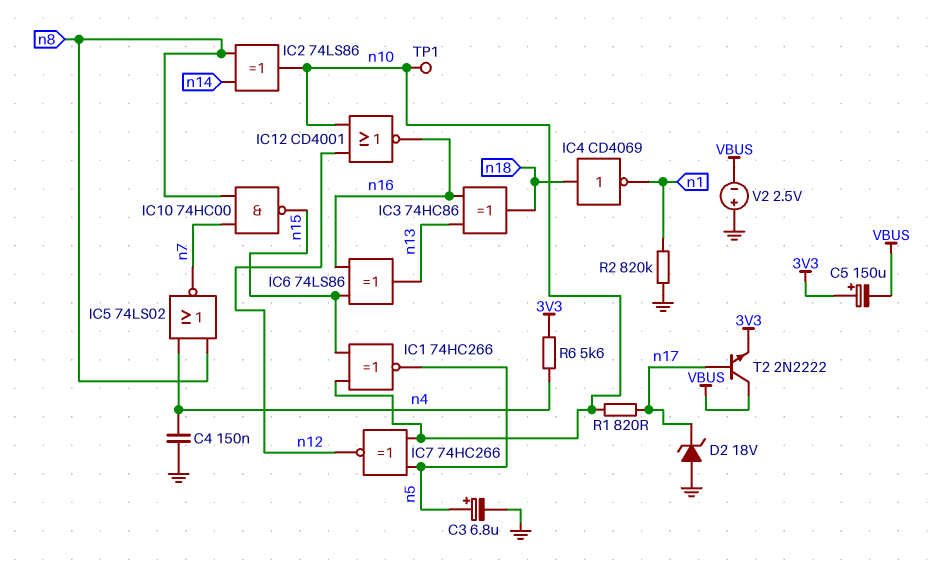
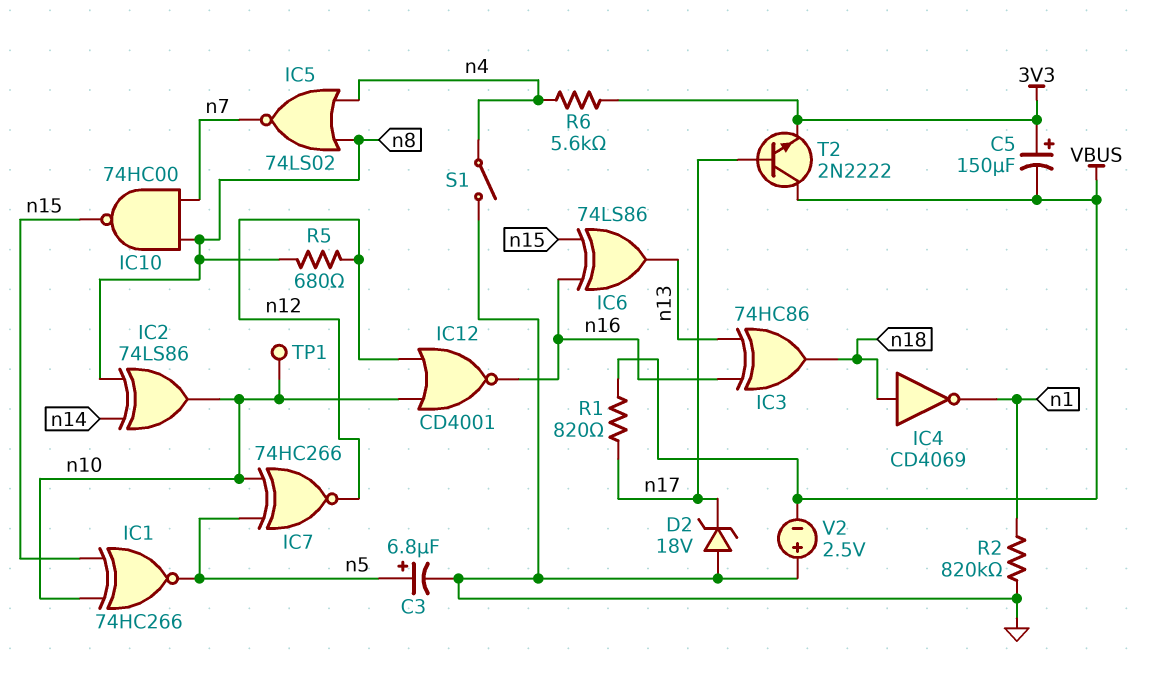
C4: 150nF (GND, n4) -> none
R1: 820 (n10, n17) -> 820 (VBUS, n17)
R5: none -> 680 (n8, n12)
S1: none -> switch (GND, n4)

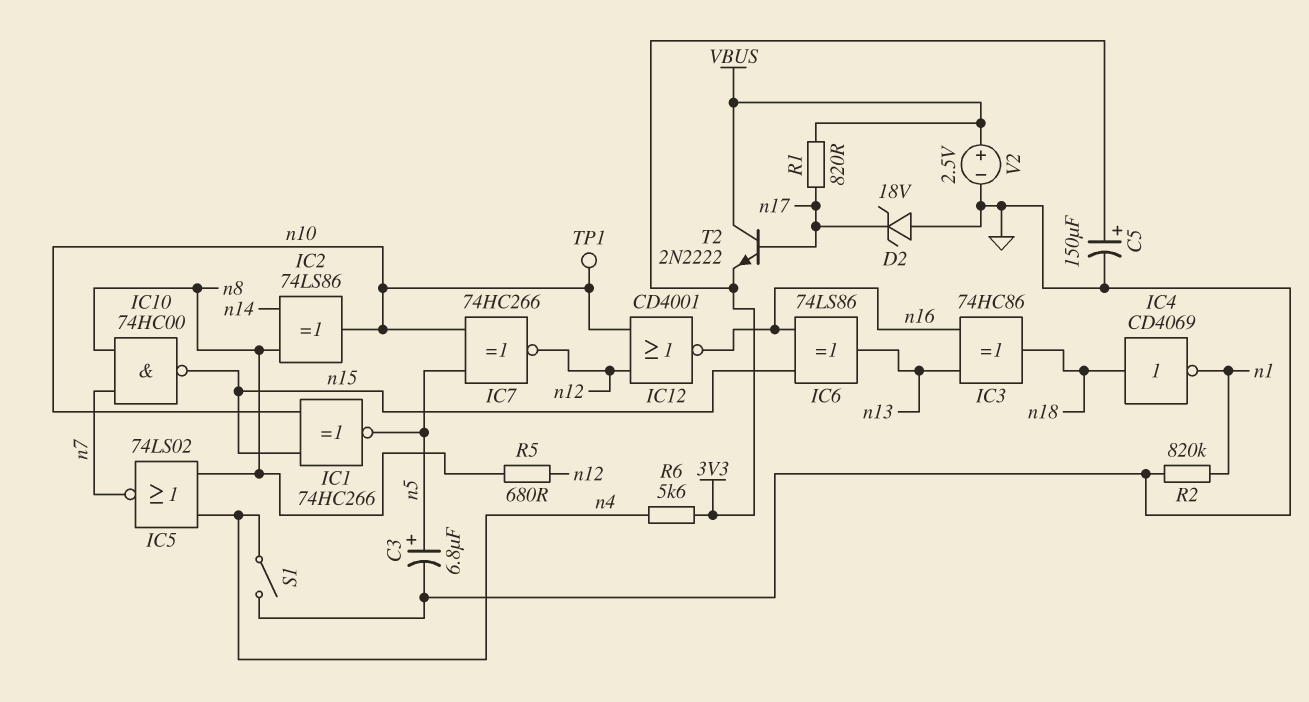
C5: 150uF (plus 3V3, minus VBUS) -> 150uF (plus 3V3, minus GND)
V2: 2.5V (plus GND, minus VBUS) -> 2.5V (plus VBUS, minus GND)

